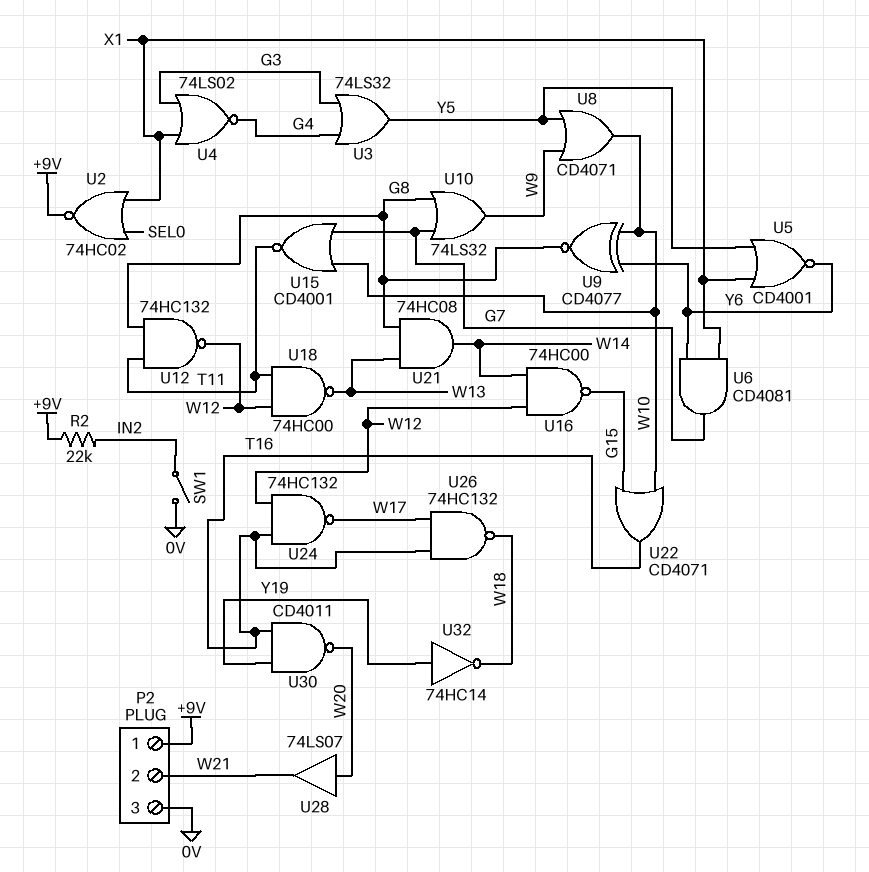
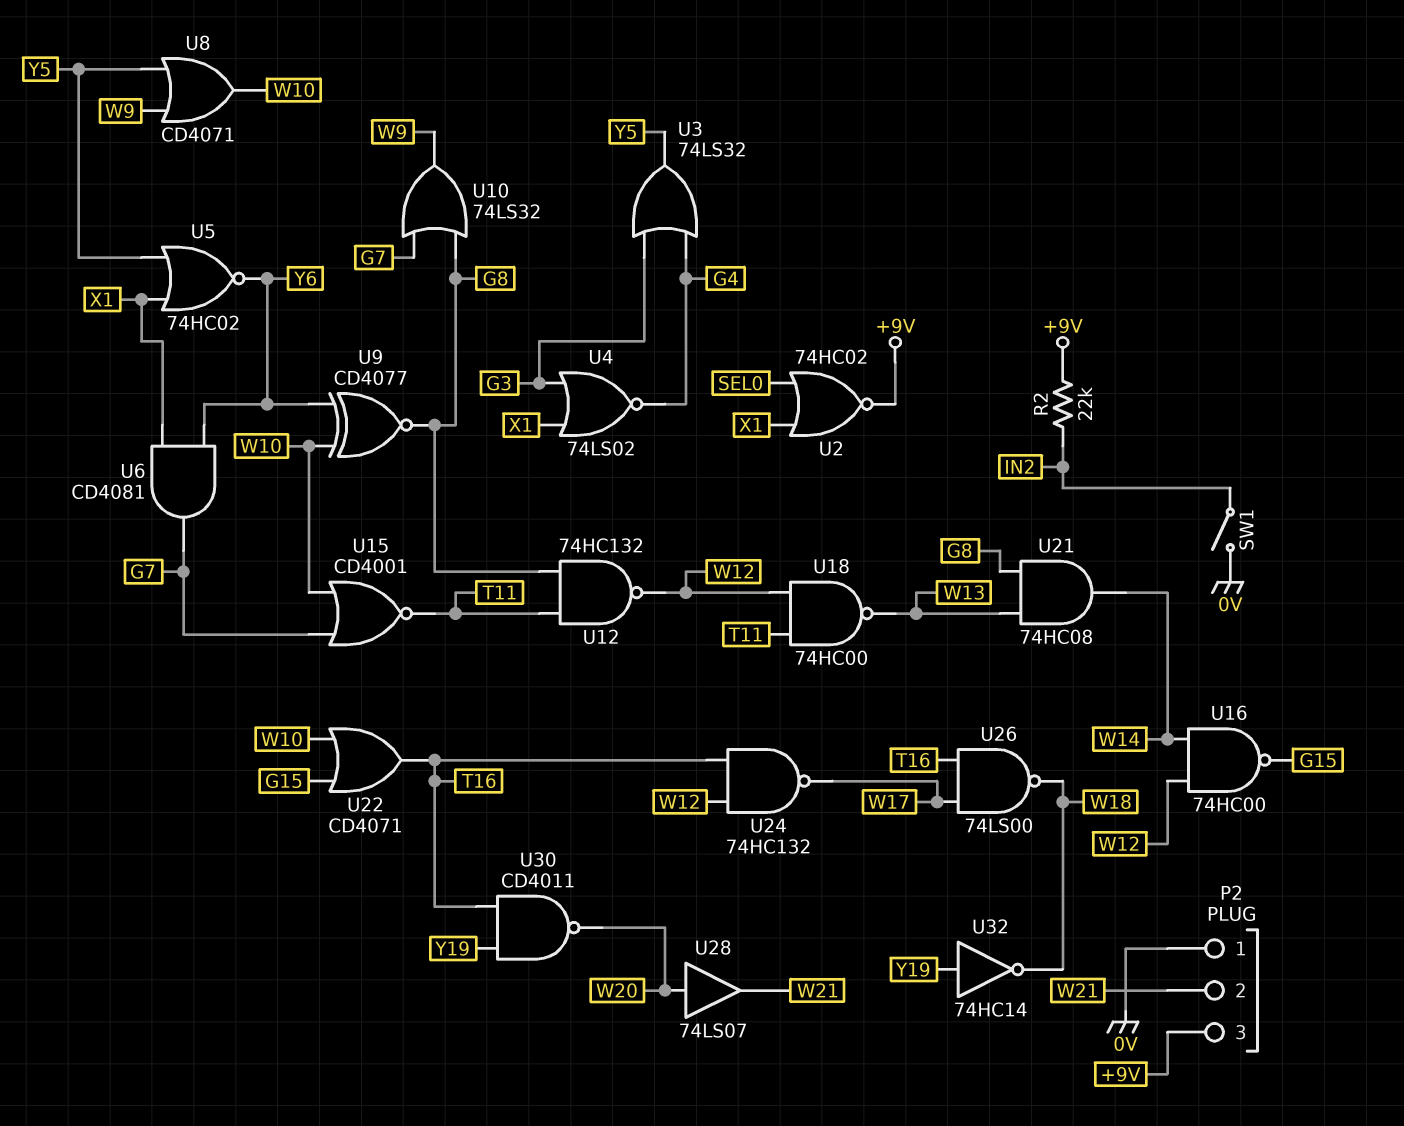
P2 pin 1: +9V -> 0V
P2 pin 3: 0V -> +9V
U5: NOR CD4001 (in X1, in Y5, out Y6) -> NOR 74HC02 (in X1, in Y5, out Y6)
U26: NAND 74HC132 (in T16, in W17, out W18) -> NAND 74LS00 (in T16, in W17, out W18)

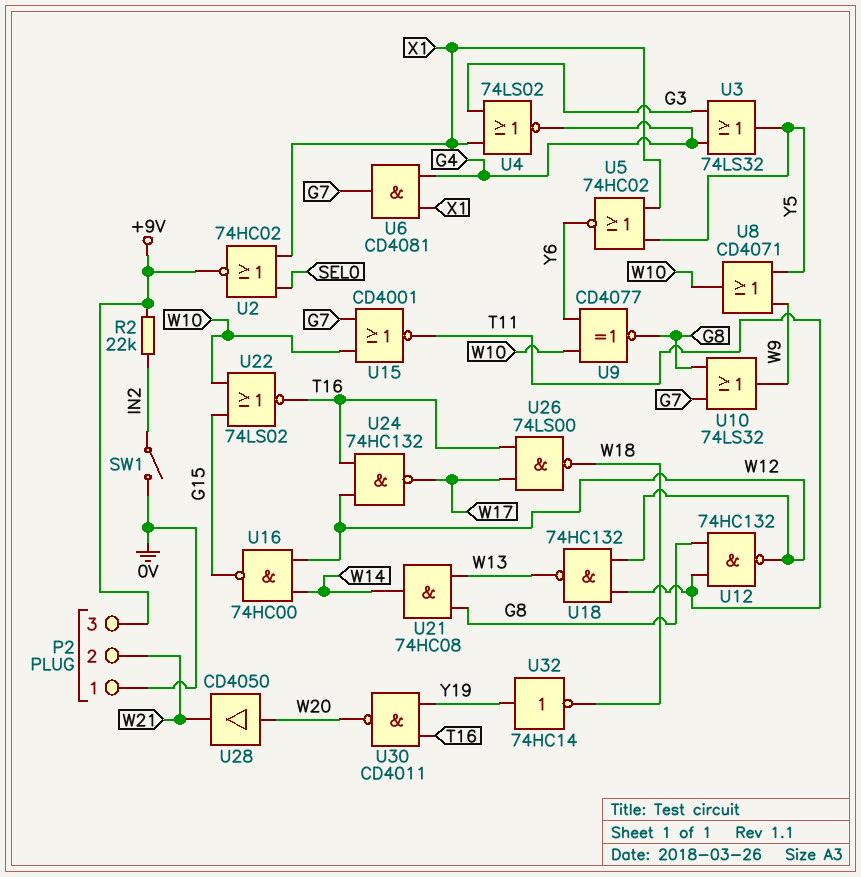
U6: AND CD4081 (in X1, in Y6, out G7) -> AND CD4081 (in G4, in X1, out G7)
U18: NAND 74HC00 (in T11, in W12, out W13) -> NAND 74HC132 (in T11, in W12, out W13)
U22: OR CD4071 (in G15, in W10, out T16) -> NOR 74LS02 (in G15, in W10, out T16)
U28: buffer 74LS07 (in W20, out W21) -> buffer CD4050 (in W20, out W21)

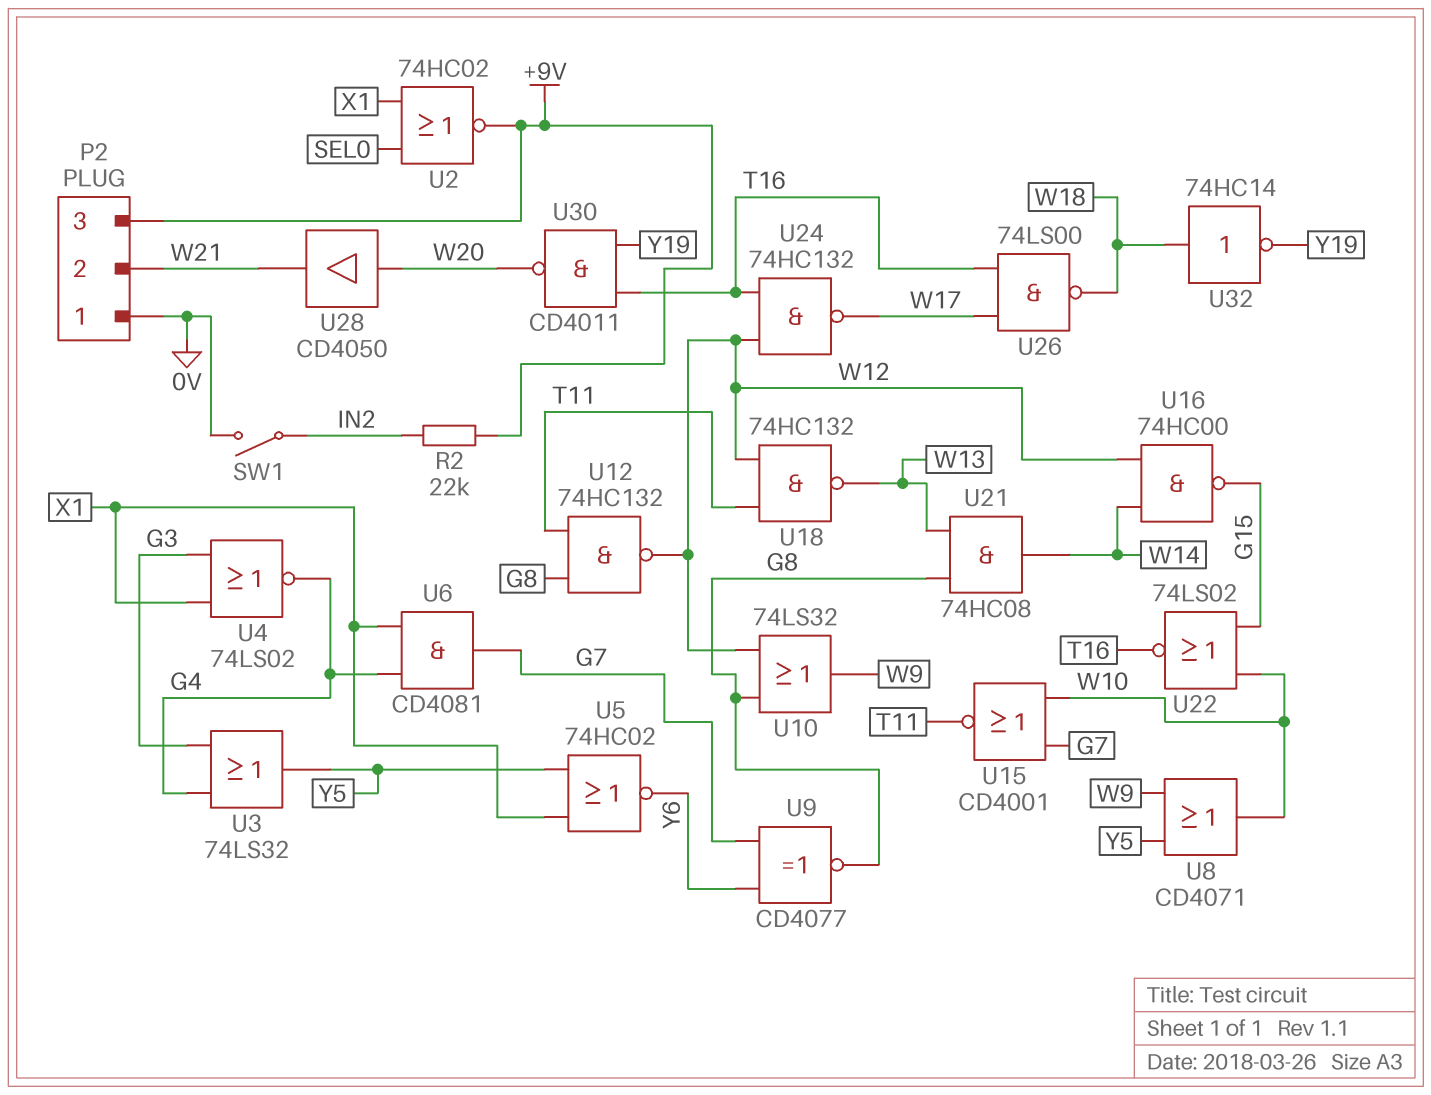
U9: XNOR CD4077 (in W10, in Y6, out G8) -> XNOR CD4077 (in G7, in Y6, out G8)
U10: OR 74LS32 (in G7, in G8, out W9) -> OR 74LS32 (in G8, in W12, out W9)
U32: NOT 74HC14 (in Y19, out W18) -> NOT 74HC14 (in W18, out Y19)

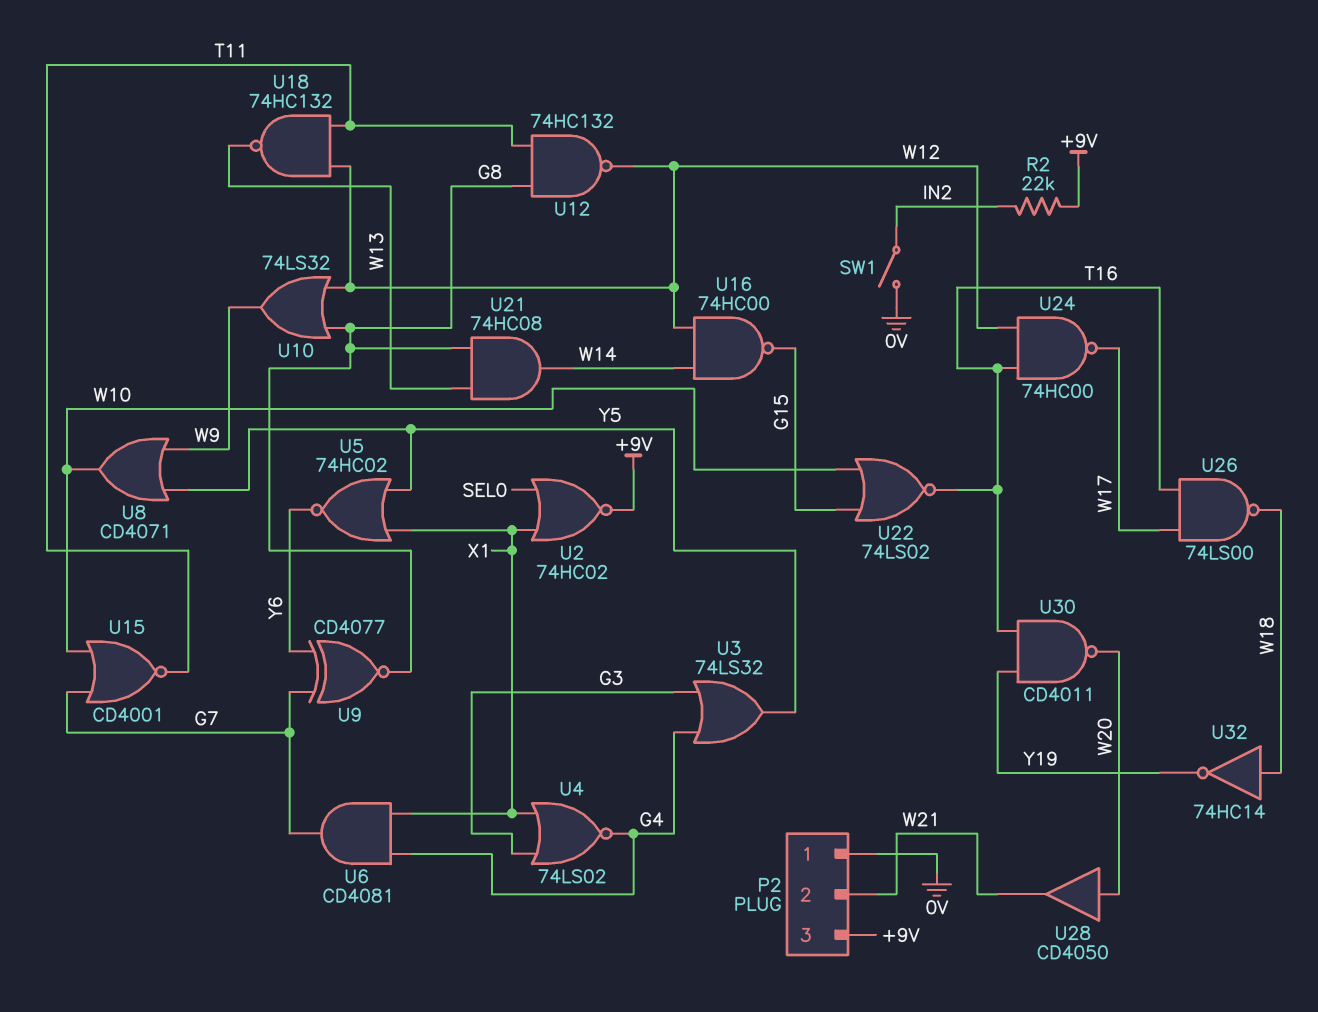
U24: NAND 74HC132 (in T16, in W12, out W17) -> NAND 74HC00 (in T16, in W12, out W17)

